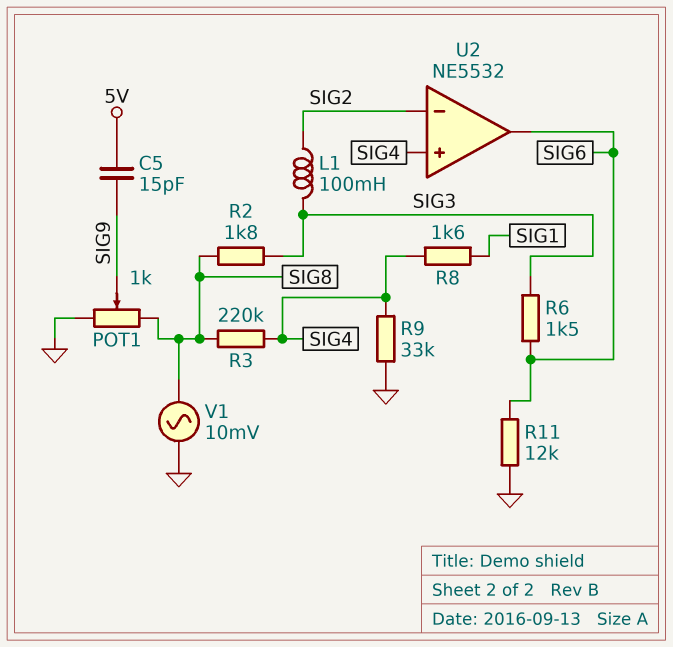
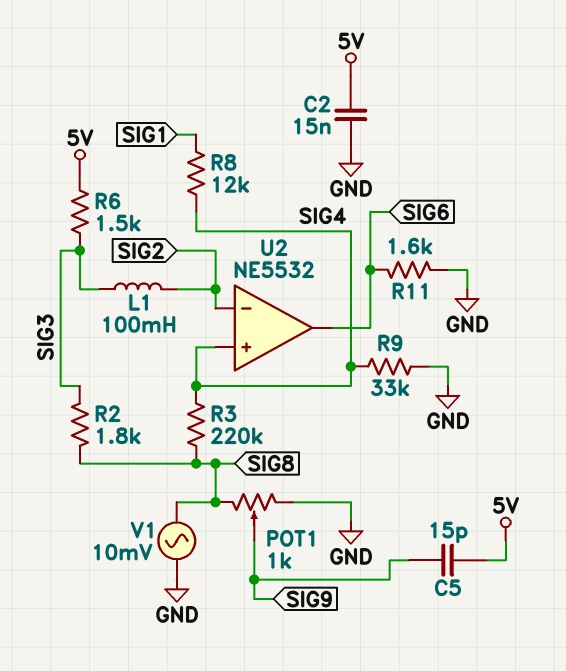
C2: none -> 15nF (5V, GND)
R6: 1.5k (SIG3, SIG6) -> 1.5k (5V, SIG3)
R8: 1.6k (SIG1, SIG4) -> 12k (SIG1, SIG4)
R11: 12k (GND, SIG6) -> 1.6k (GND, SIG6)

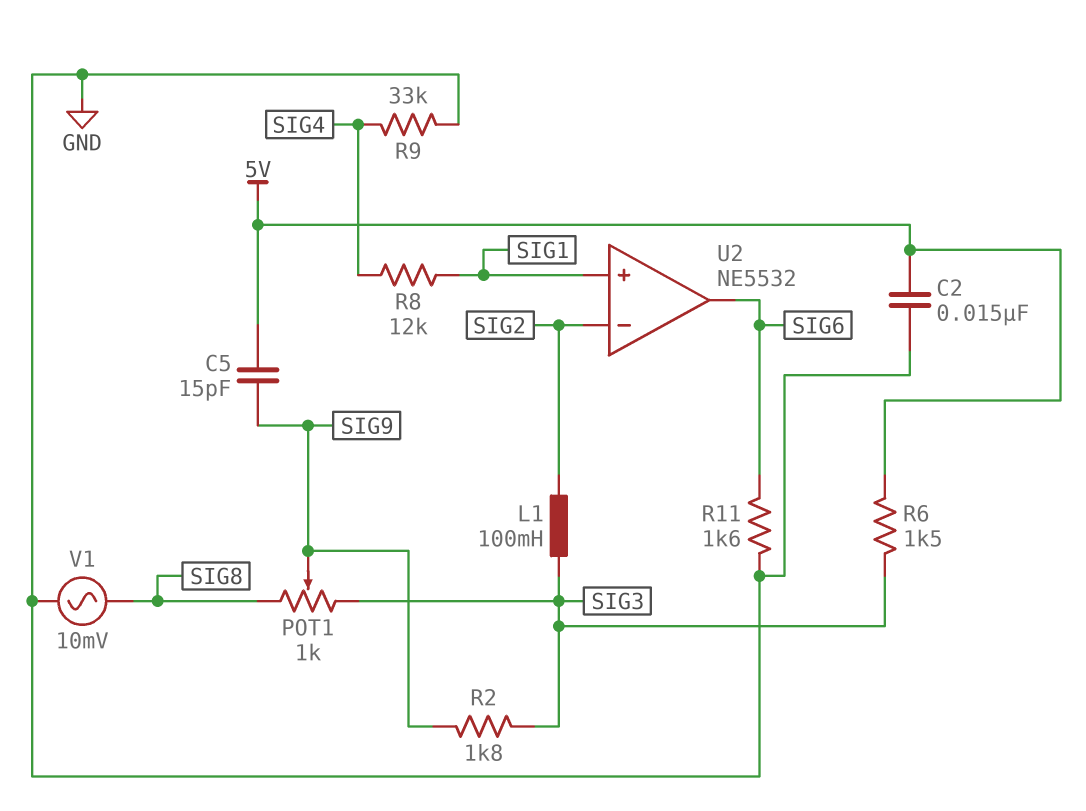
POT1: 1k (GND, SIG8, wiper SIG9) -> 1k (SIG3, SIG8, wiper SIG9)
R2: 1.8k (SIG3, SIG8) -> 1.8k (SIG3, SIG9)
R3: 220k (SIG4, SIG8) -> none
U2 pin in+: SIG4 -> SIG1

